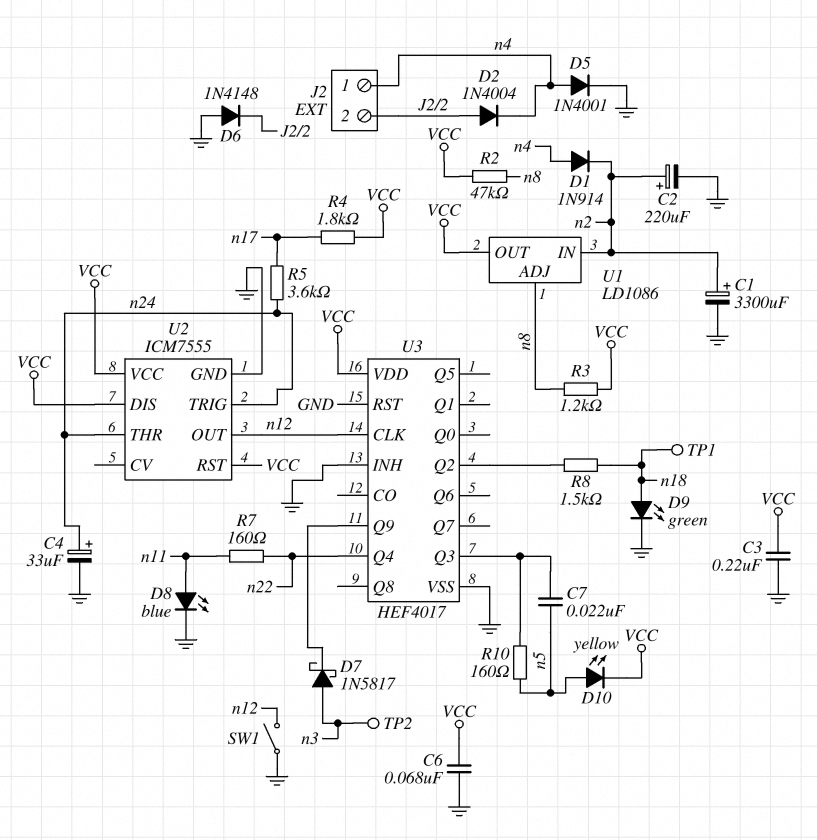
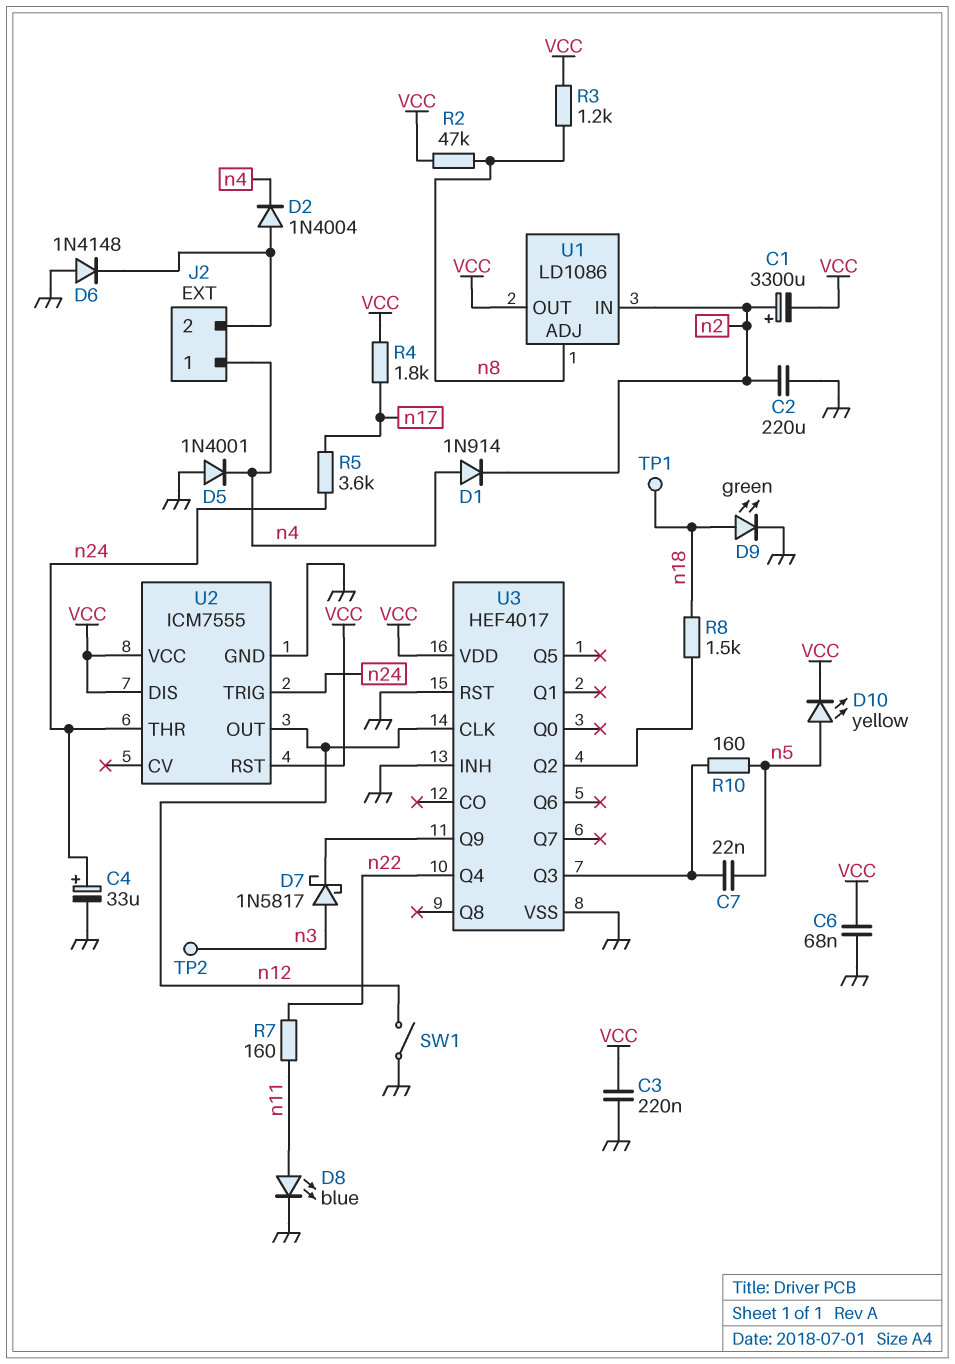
C1: 3300uF (plus n2, minus GND) -> 3300uF (plus n2, minus VCC)
C2: 220uF (plus n2, minus GND) -> 220uF (GND, n2)
D5: diode 1N4001 (A n4, K GND) -> diode 1N4001 (A GND, K n4)

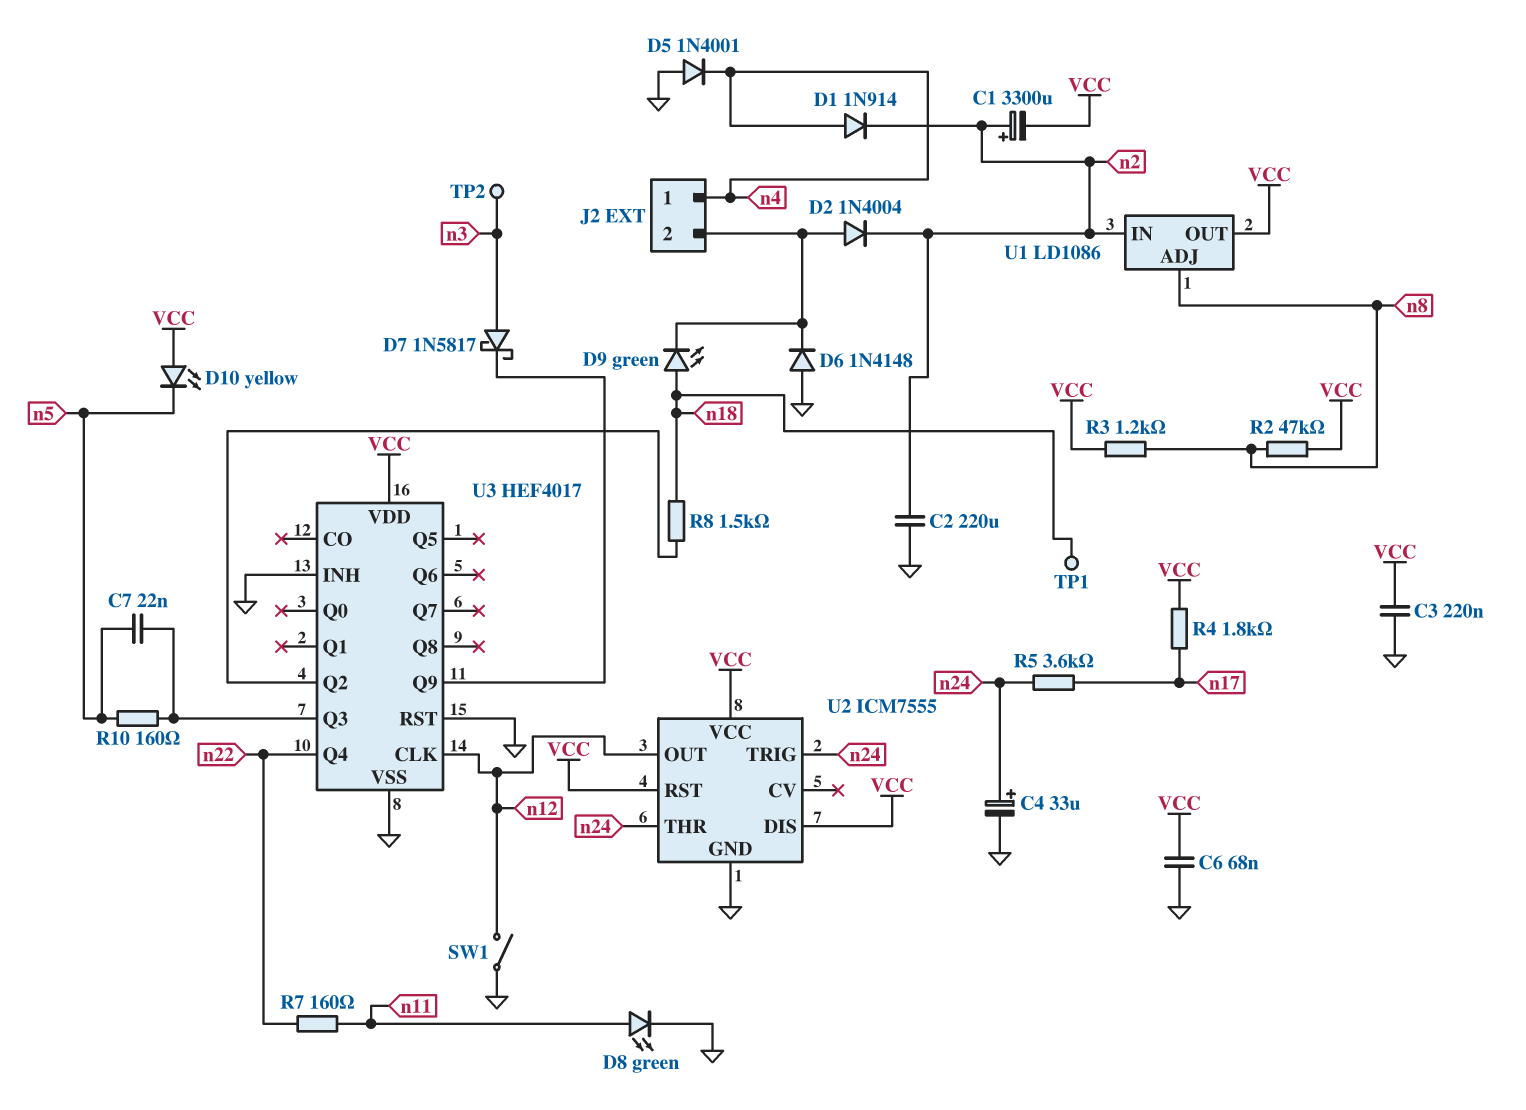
D2: diode 1N4004 (A J2/2, K n4) -> diode 1N4004 (A J2/2, K n2)
D8: LED blue (A n11, K GND) -> LED green (A n11, K GND)
D9: LED green (A n18, K GND) -> LED green (A n18, K J2/2)
D10: LED yellow (A n5, K VCC) -> LED yellow (A VCC, K n5)

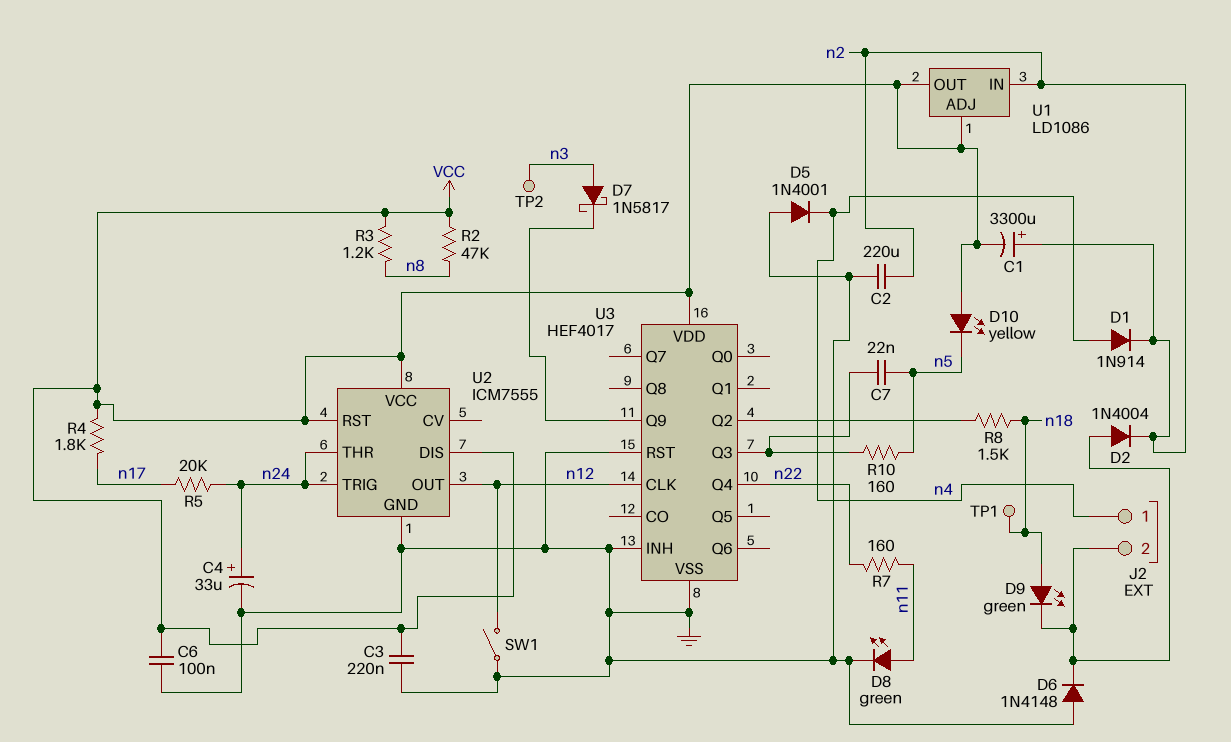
C6: 68nF (GND, VCC) -> 100nF (GND, VCC)
R5: 3.6k (n17, n24) -> 20k (n17, n24)
U1 pin ADJ: n8 -> VCC

